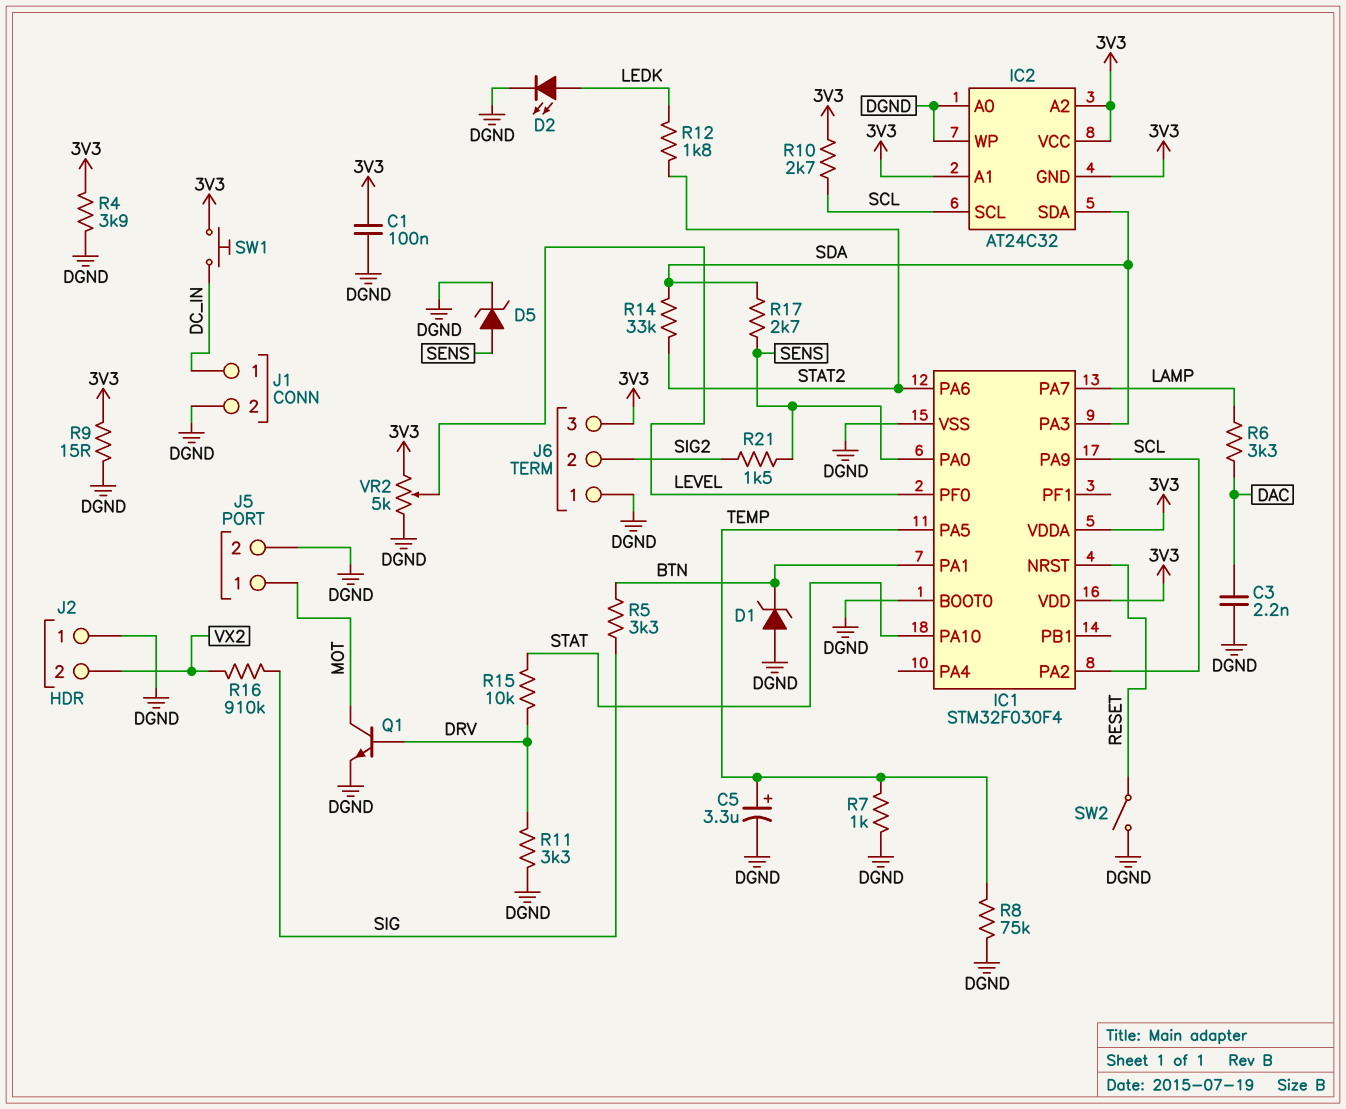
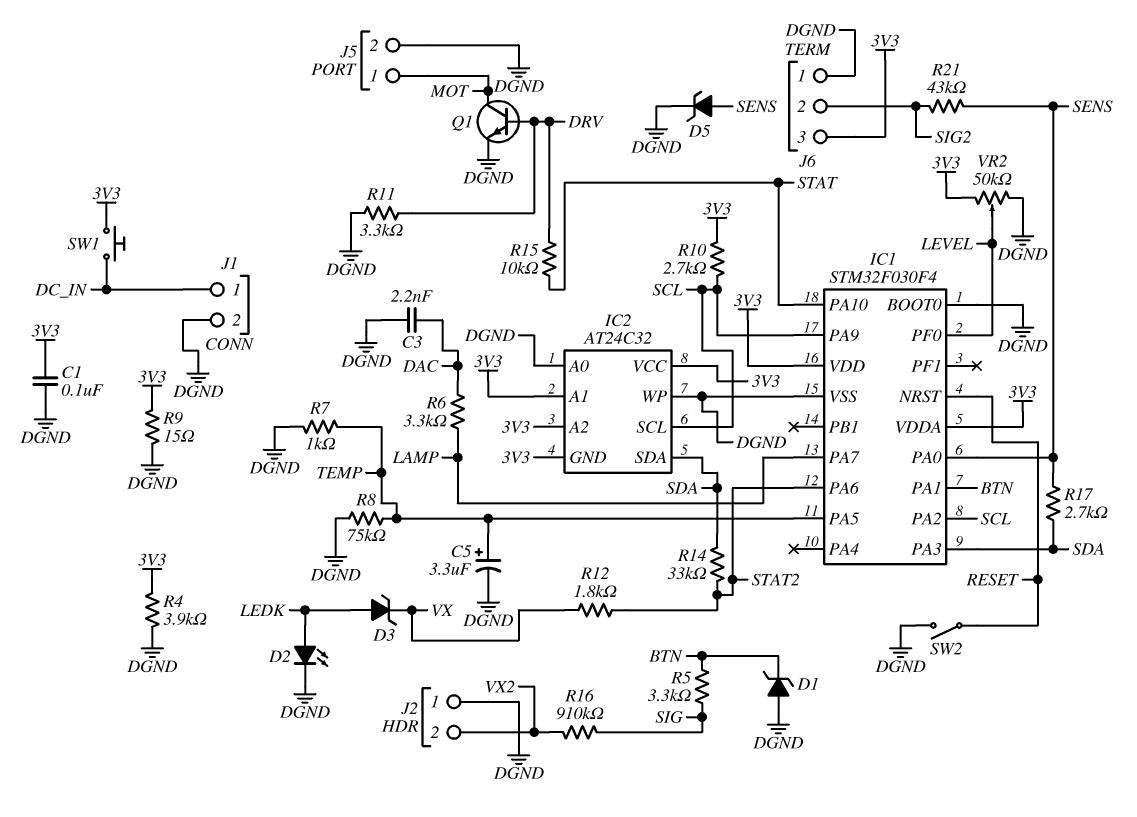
D3: none -> zener (A LEDK, K VX)
R12: 1.8k (LEDK, STAT2) -> 1.8k (STAT2, VX)
R21: 1.5k (SENS, SIG2) -> 43k (SENS, SIG2)
VR2: 5k (3V3, DGND, wiper LEVEL) -> 50k (3V3, DGND, wiper LEVEL)

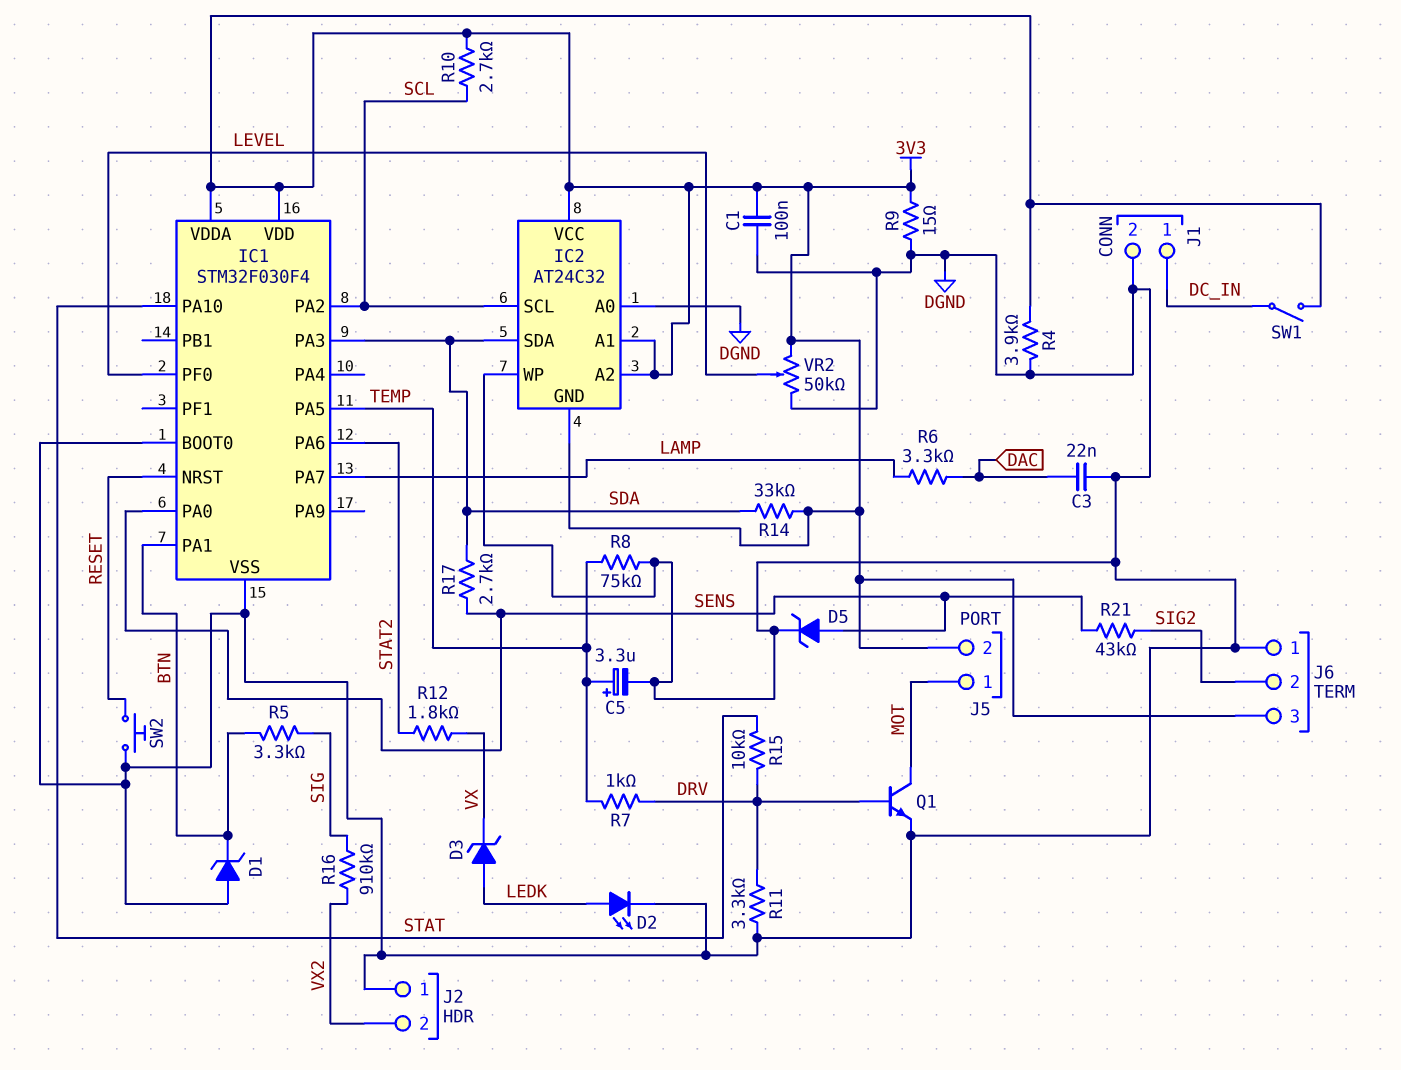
C3: 2.2nF (DAC, DGND) -> 22nF (DAC, DGND)
IC1 pin PA9: SCL -> none
J5 pin 2: DGND -> 3V3
R7: 1k (DGND, TEMP) -> 1k (DRV, TEMP)
R14: 33k (SDA, STAT2) -> 33k (3V3, SDA)
SW1: button (3V3, DC_IN) -> switch (3V3, DC_IN)
SW2: switch (DGND, RESET) -> button (DGND, RESET)

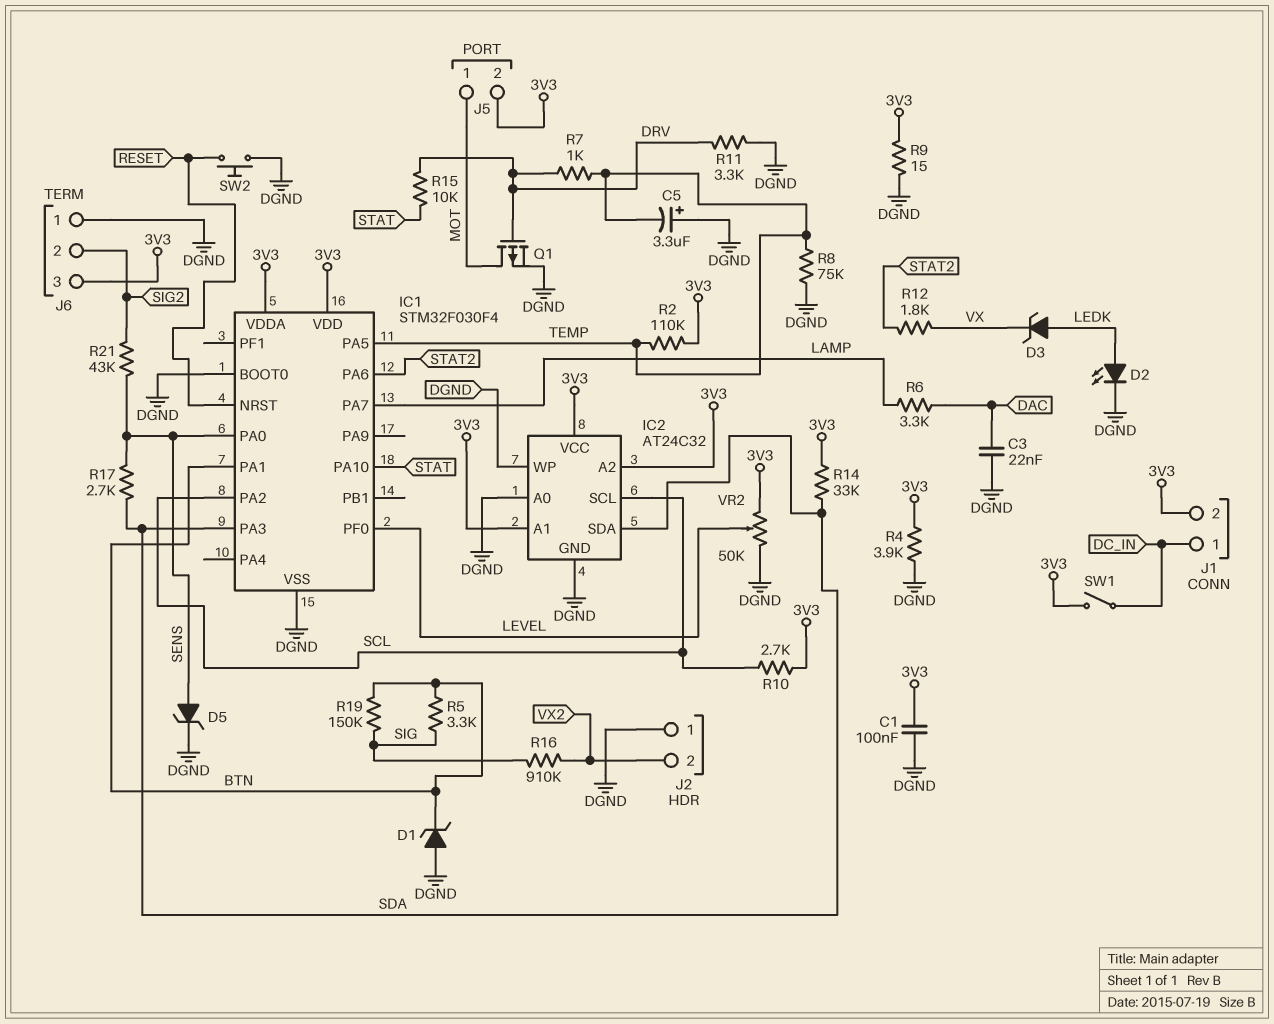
C5: 3.3uF (plus TEMP, minus DGND) -> 3.3uF (plus DGND, minus TEMP)
IC2 pin GND: 3V3 -> DGND
J1 pin 2: DGND -> 3V3
Q1: NPN (B DRV, C MOT, E DGND) -> PMOS (G DRV, D MOT, S DGND)
R2: none -> 110k (3V3, TEMP)
R19: none -> 150k (BTN, SIG)

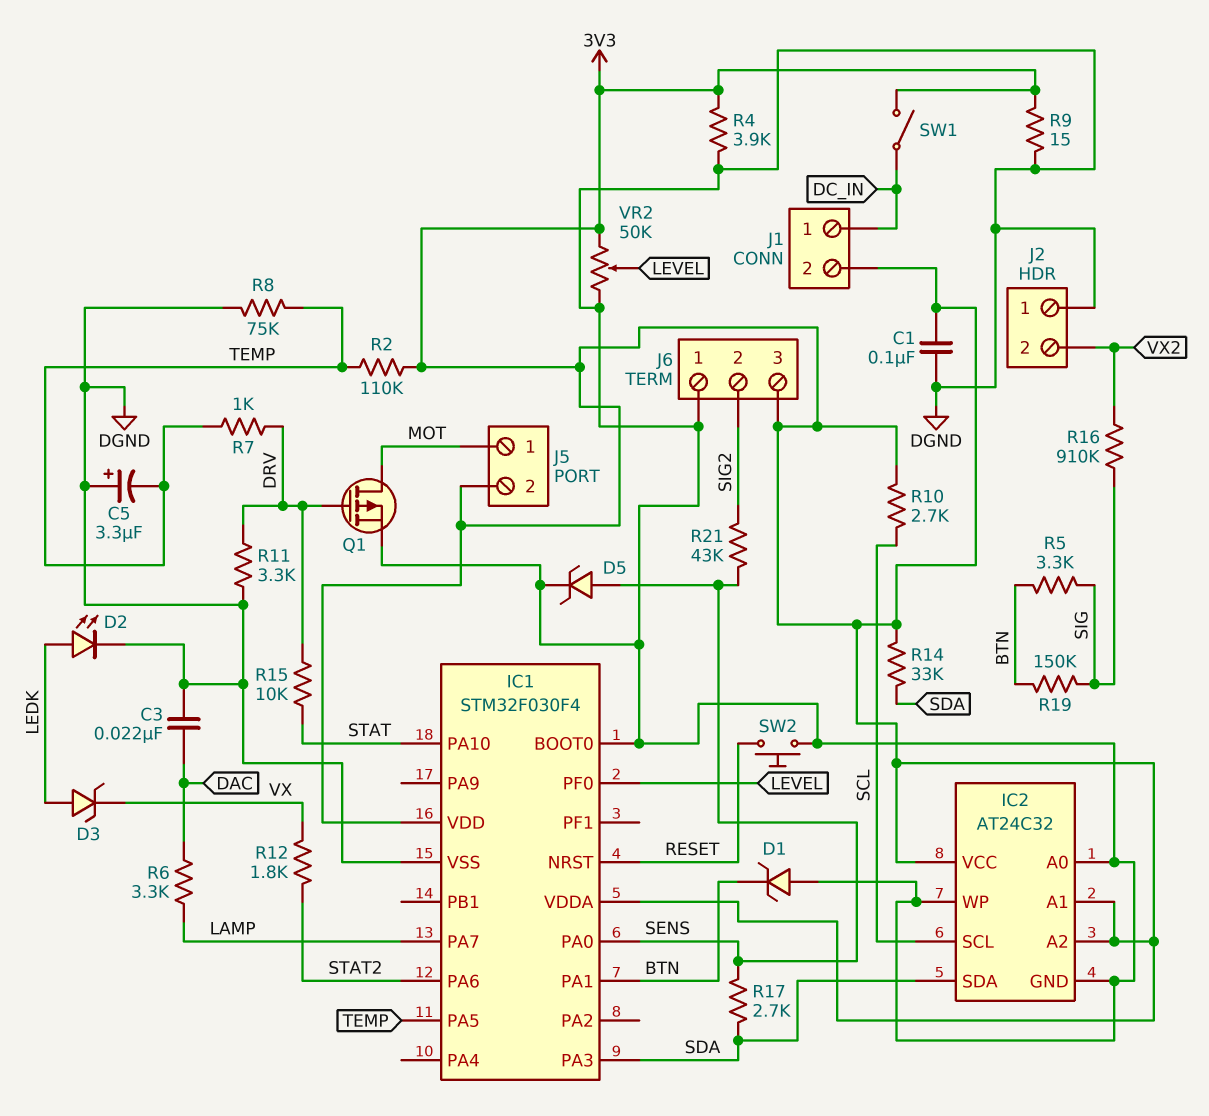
IC1 pin PA2: SCL -> none

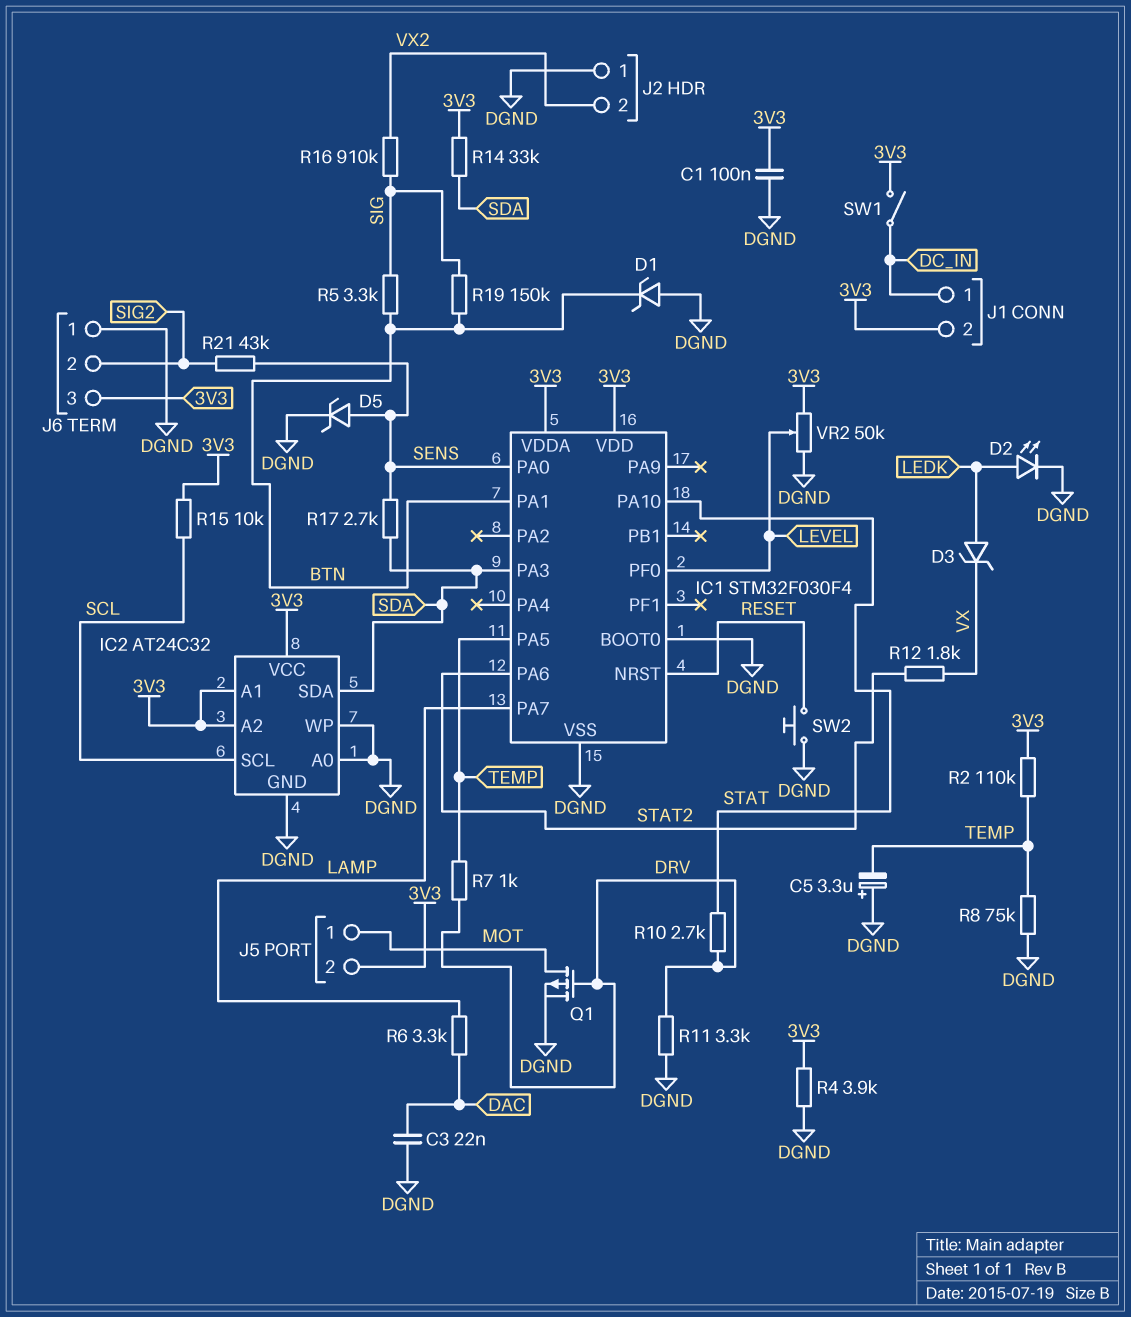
R9: 15 (3V3, DGND) -> none
R10: 2.7k (3V3, SCL) -> 2.7k (DRV, STAT)
R15: 10k (DRV, STAT) -> 10k (3V3, SCL)

